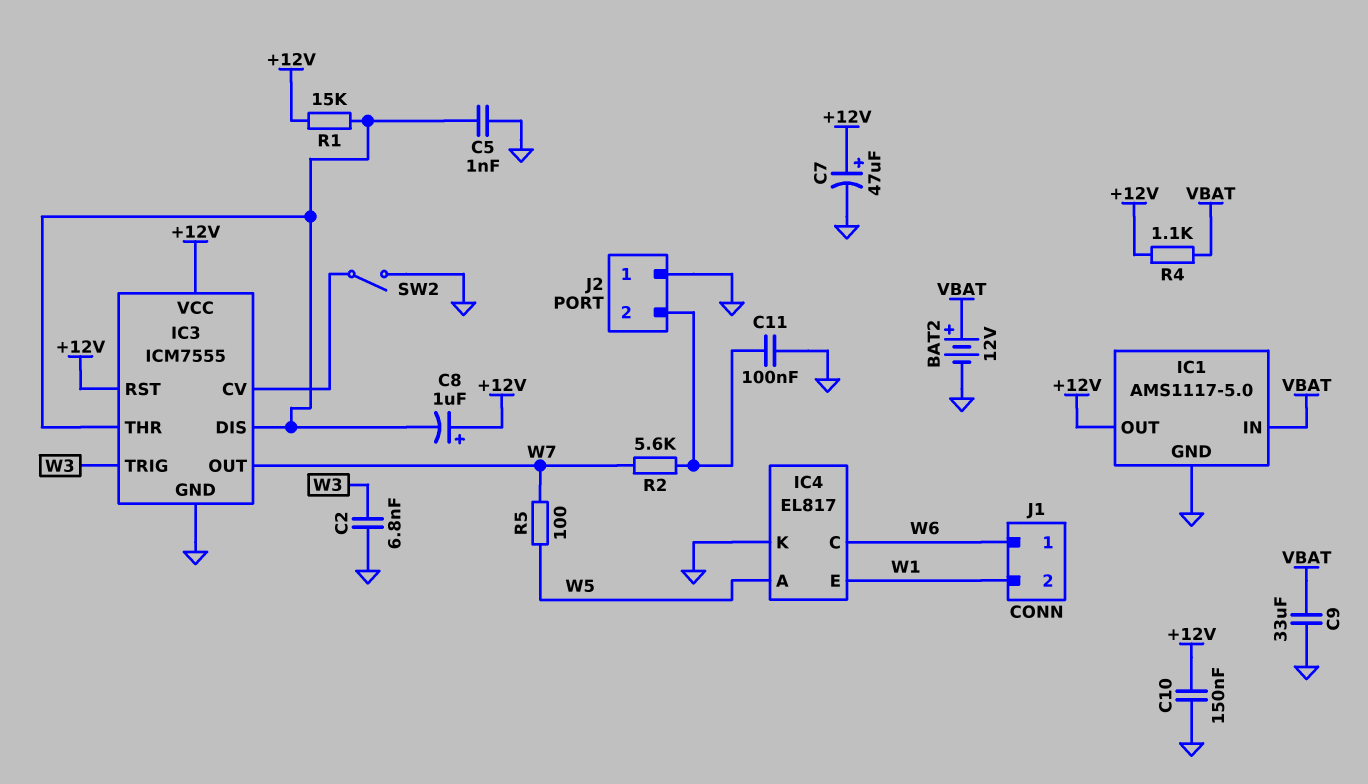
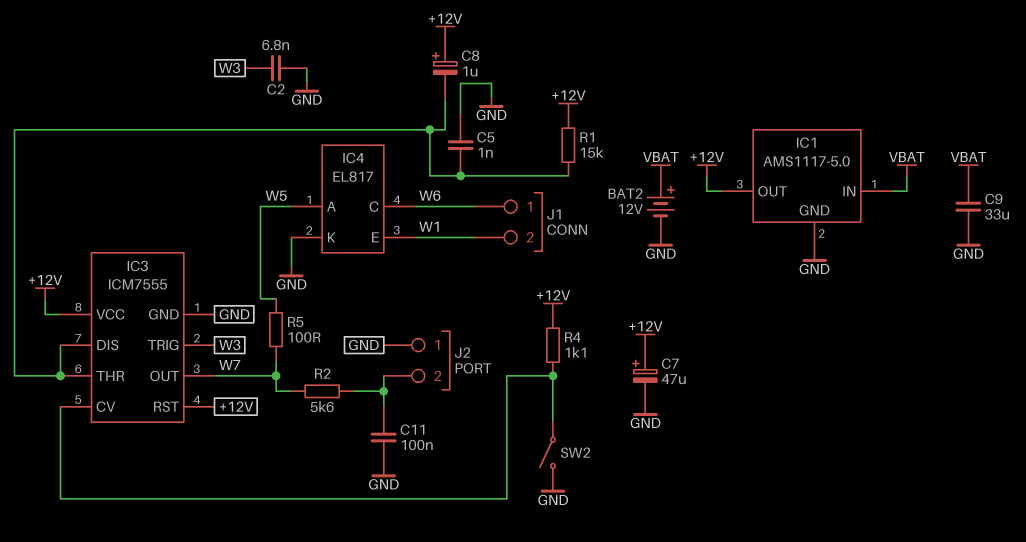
C10: 150nF (+12V, GND) -> none
R4: 1.1k (+12V, VBAT) -> 1.1k (+12V, IC3/CV)

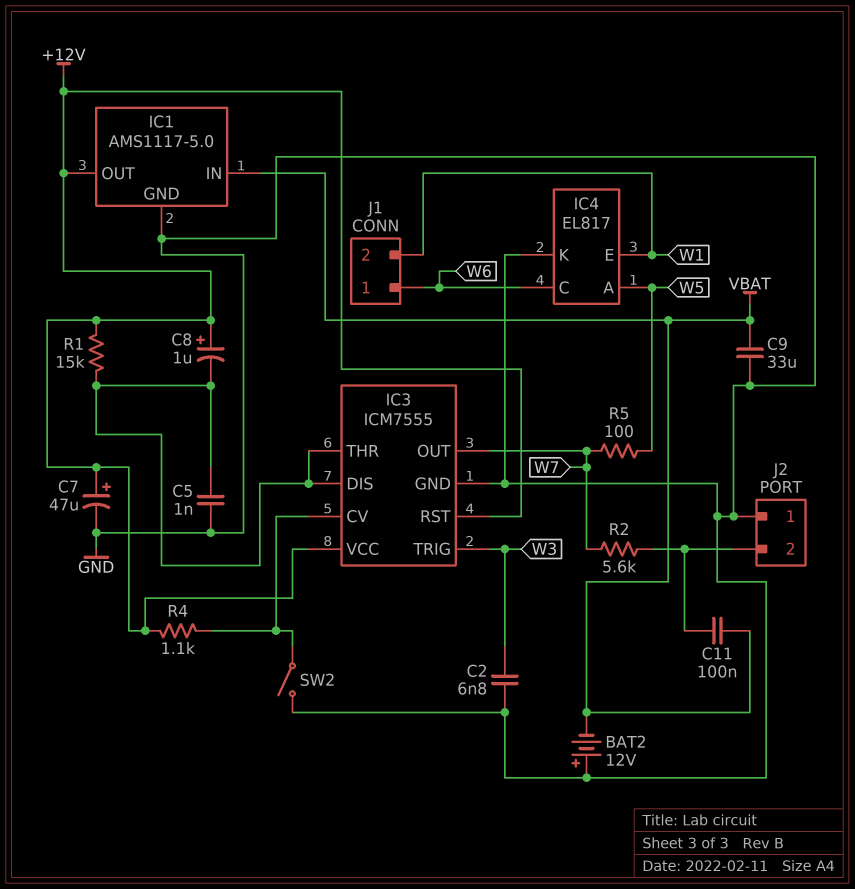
BAT2: 12V (plus VBAT, minus GND) -> 12V (plus GND, minus VBAT)
C11: 100nF (GND, J2/2) -> 100nF (J2/2, VBAT)

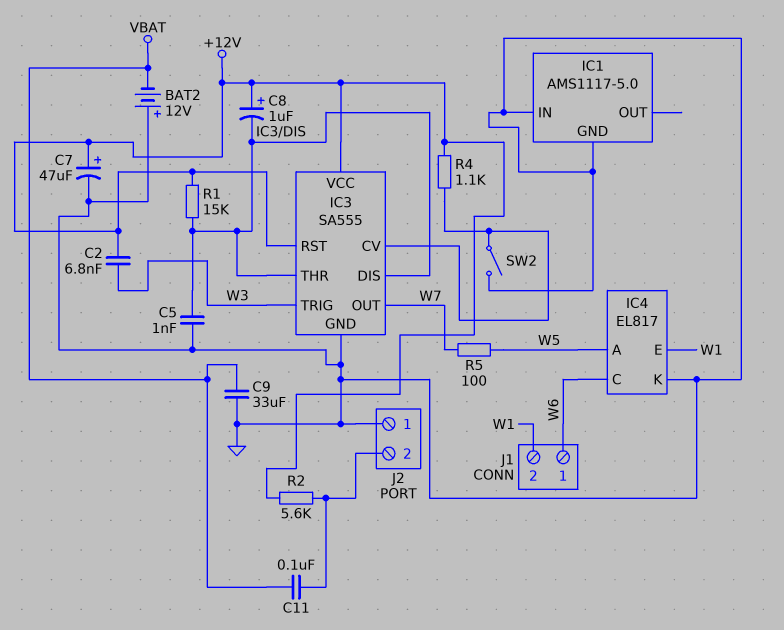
C2: 6.8nF (GND, W3) -> 6.8nF (+12V, W3)
IC1 pin IN: VBAT -> GND
IC1 pin OUT: +12V -> none
IC3: ICM7555 -> SA555
R2: 5.6k (J2/2, W7) -> 5.6k (+12V, J2/2)

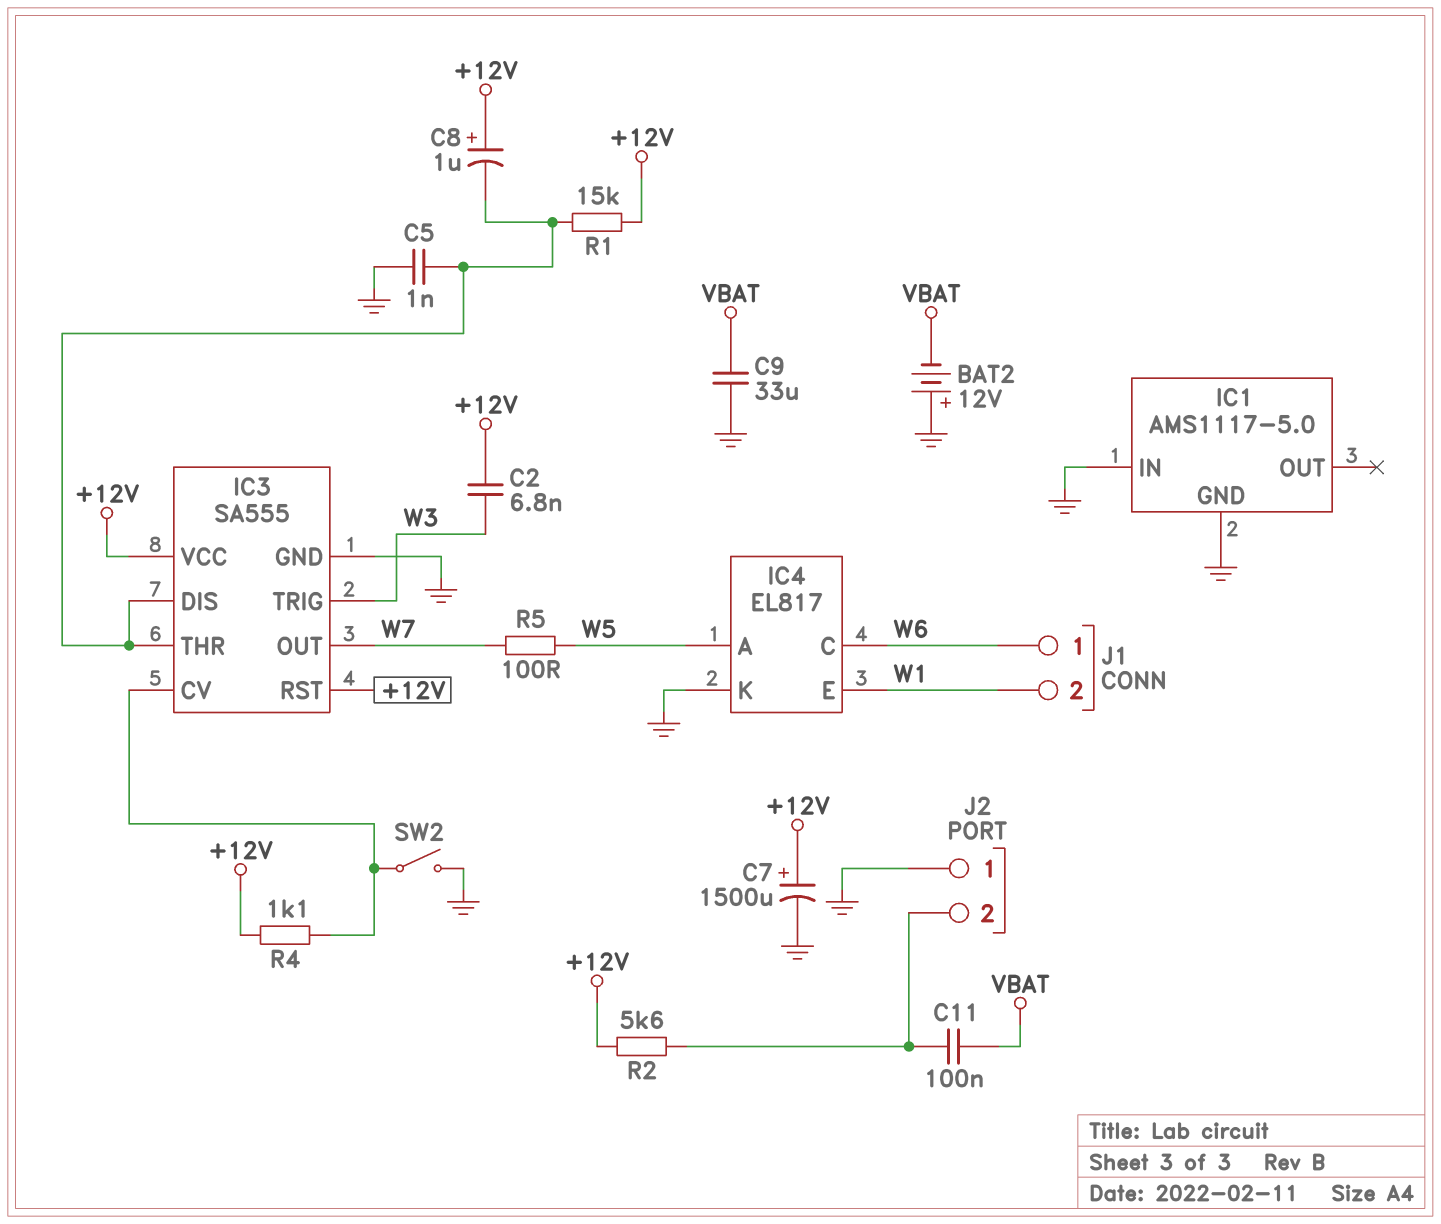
C7: 47uF (plus +12V, minus GND) -> 1500uF (plus +12V, minus GND)

